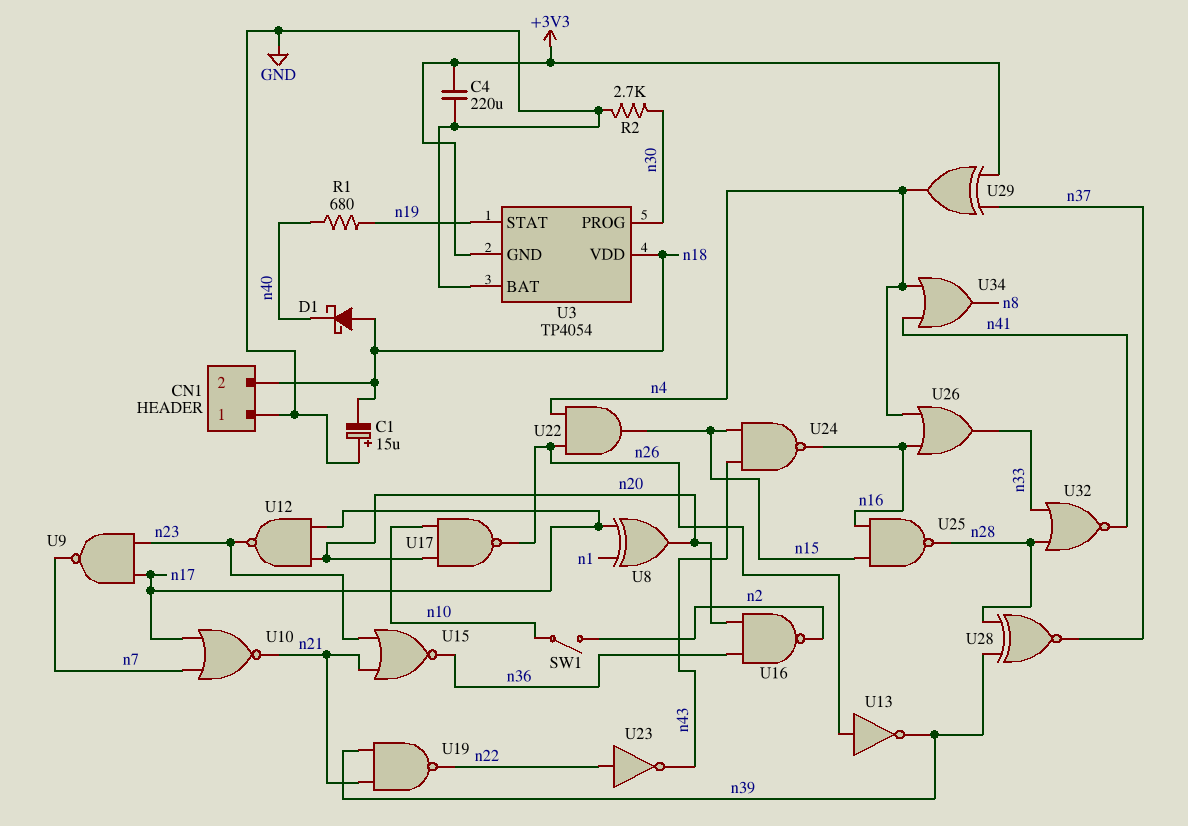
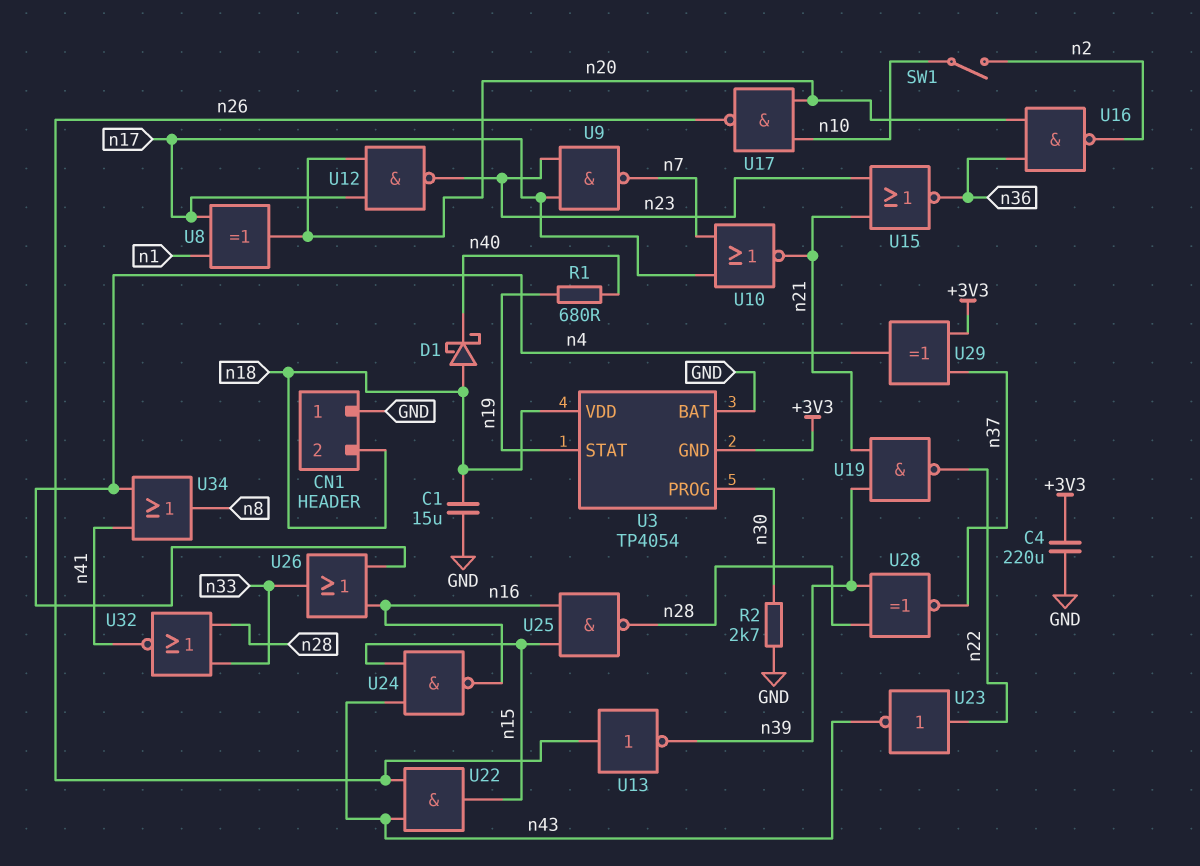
C1: 15uF (plus GND, minus n18) -> 15uF (GND, n18)
U22: AND (in n4, in n26, out n15) -> AND (in n26, in n43, out n15)

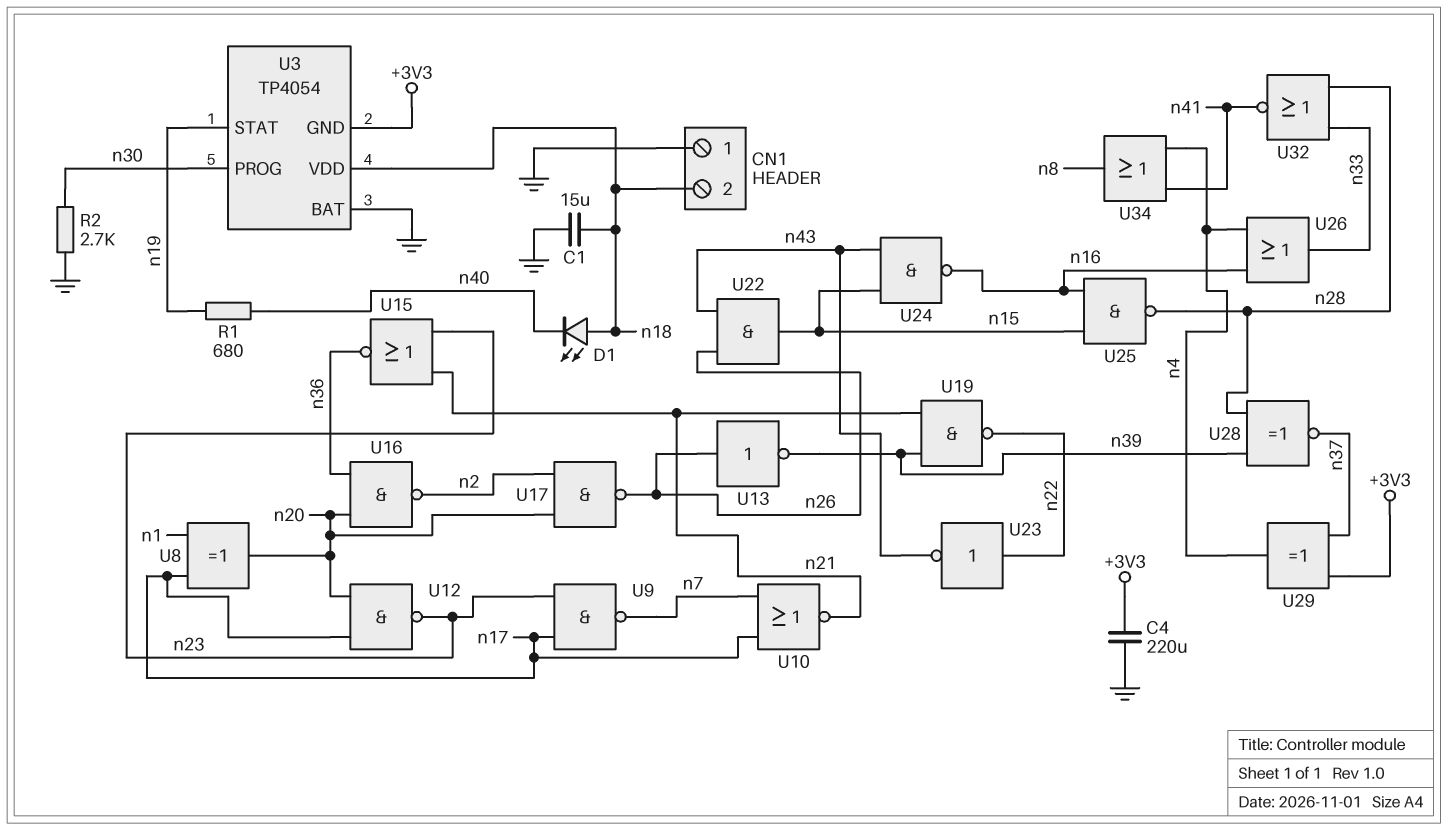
D1: schottky (A n18, K n40) -> LED (A n18, K n40)
SW1: switch (n2, n10) -> none
U17: NAND (in n10, in n20, out n26) -> NAND (in n2, in n20, out n26)

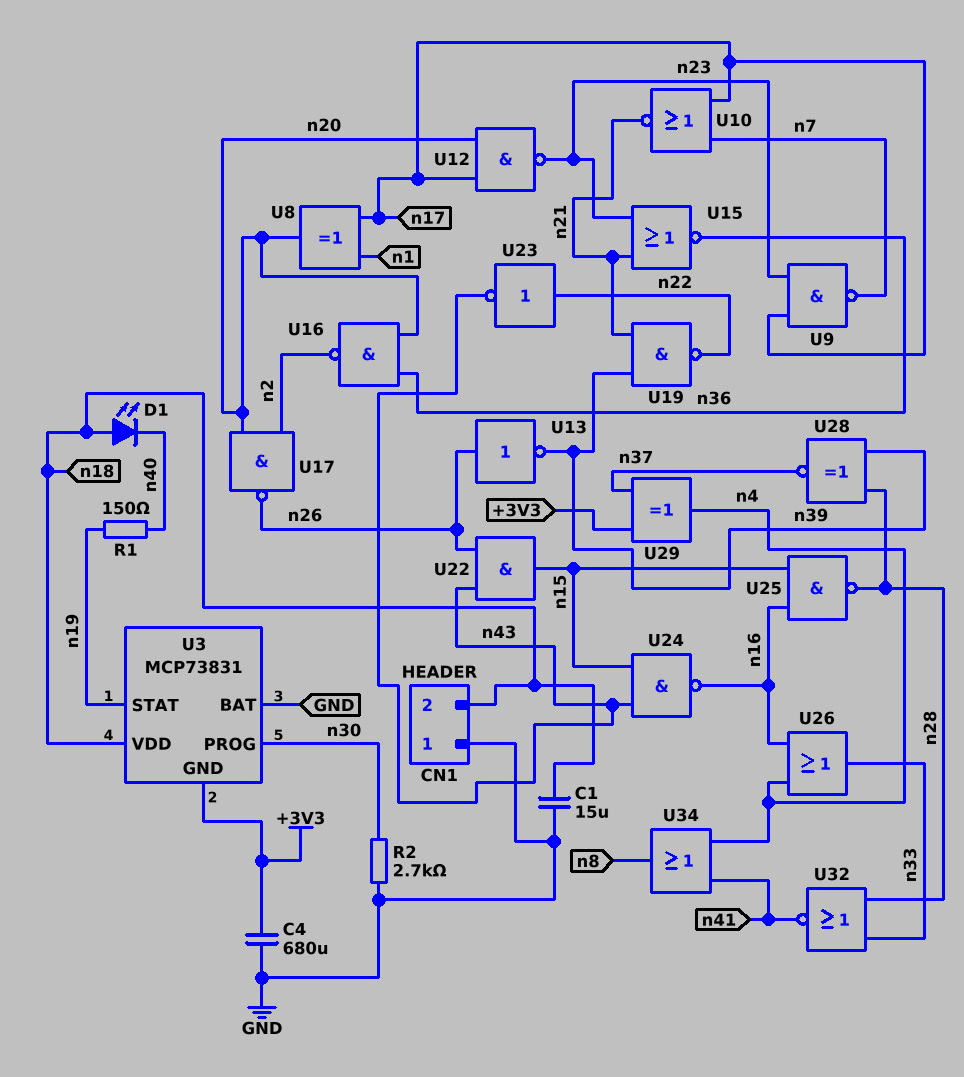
C4: 220uF (+3V3, GND) -> 680uF (+3V3, GND)
R1: 680 (n19, n40) -> 150 (n19, n40)
U3: TP4054 -> MCP73831

